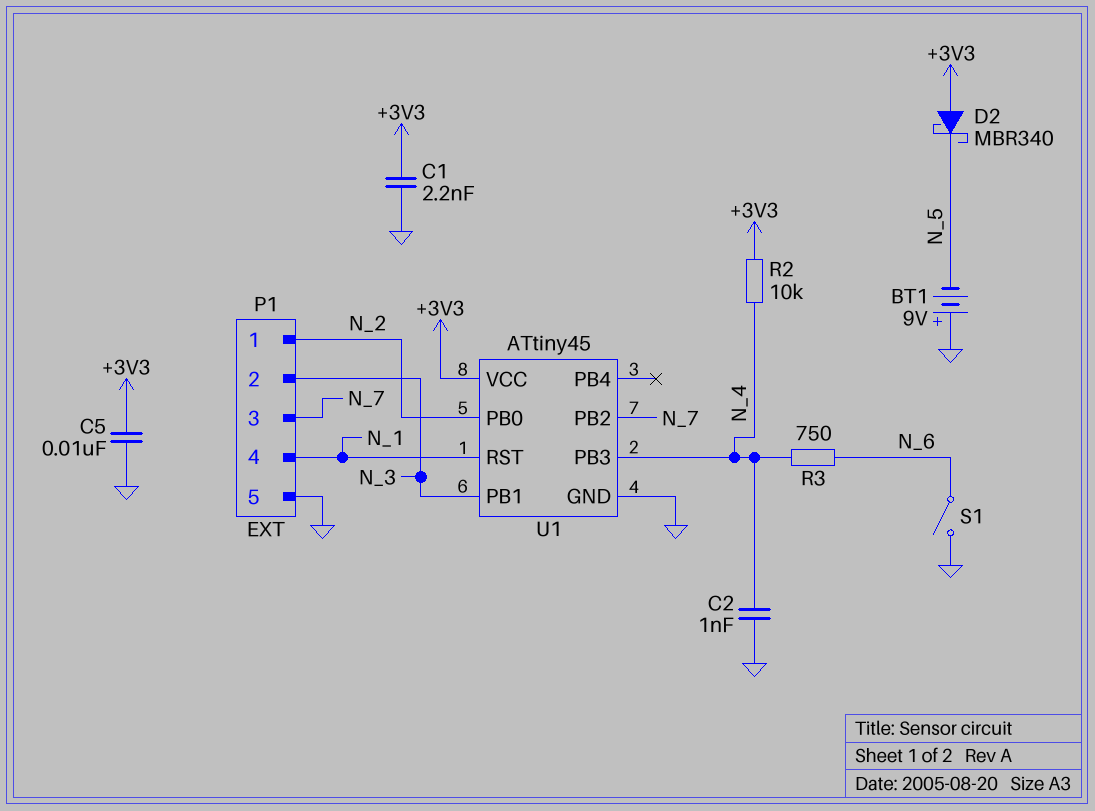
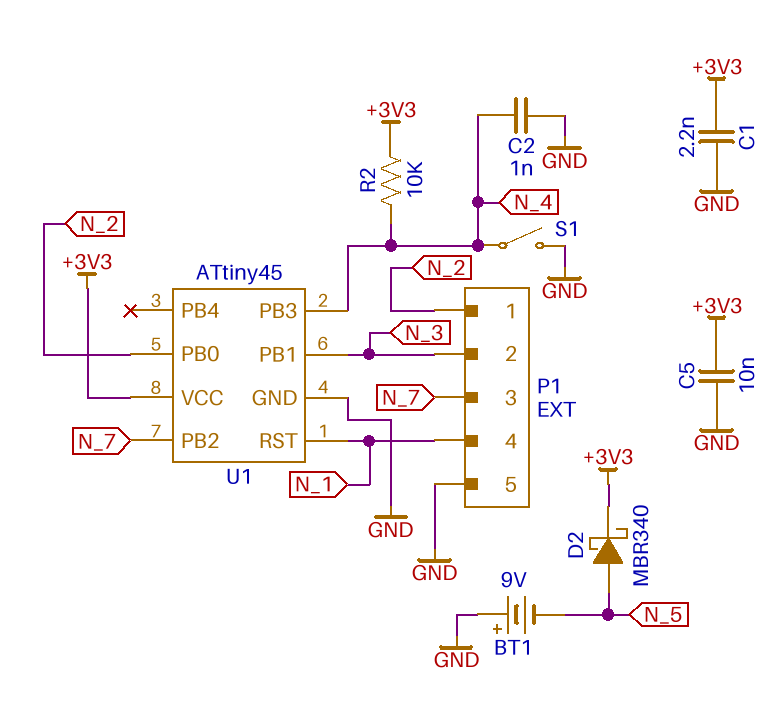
D2: schottky MBR340 (A +3V3, K N_5) -> schottky MBR340 (A N_5, K +3V3)
R3: 750 (N_4, N_6) -> none
S1: switch (GND, N_6) -> switch (GND, N_4)

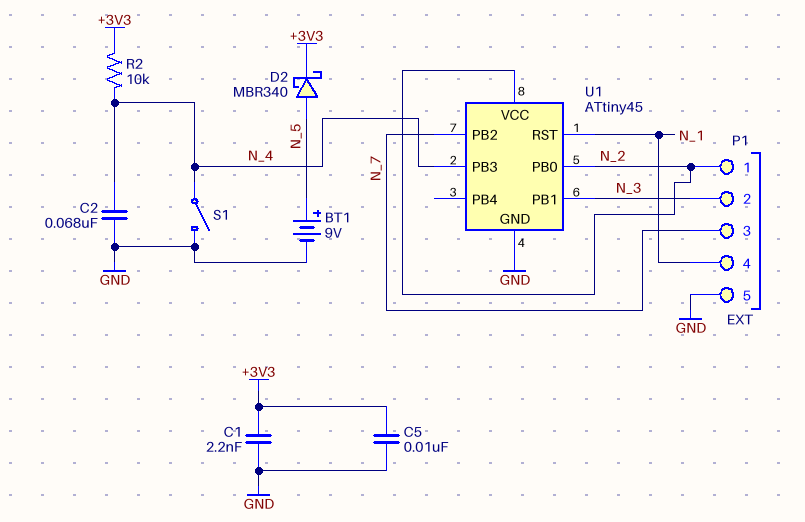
BT1: 9V (plus GND, minus N_5) -> 9V (plus N_5, minus GND)
C2: 1nF (GND, N_4) -> 68nF (GND, N_4)
U1 pin VCC: +3V3 -> N_2

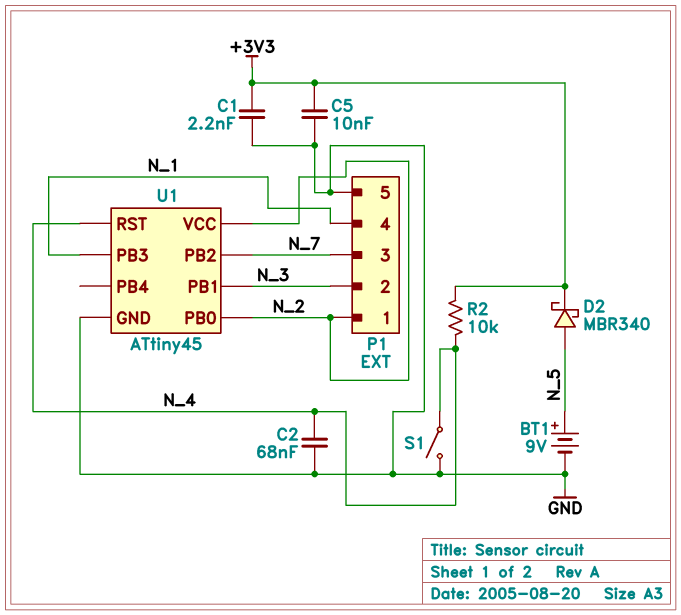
U1 pin PB3: N_4 -> N_1
U1 pin RST: N_1 -> N_4

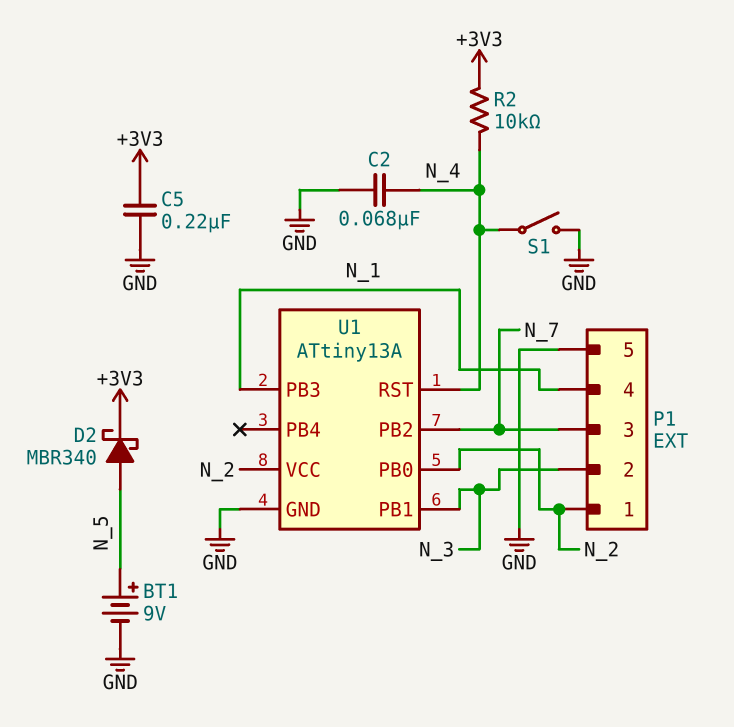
C1: 2.2nF (+3V3, GND) -> none
C5: 10nF (+3V3, GND) -> 220nF (+3V3, GND)
U1: ATtiny45 -> ATtiny13A

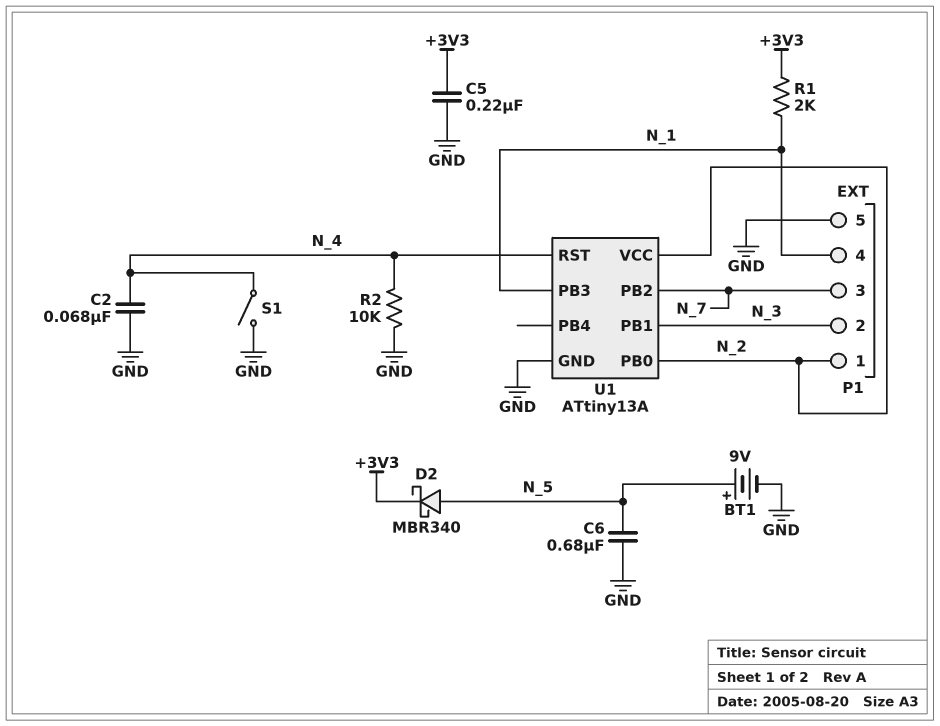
C6: none -> 680nF (GND, N_5)
R1: none -> 2k (+3V3, N_1)
R2: 10k (+3V3, N_4) -> 10k (GND, N_4)

